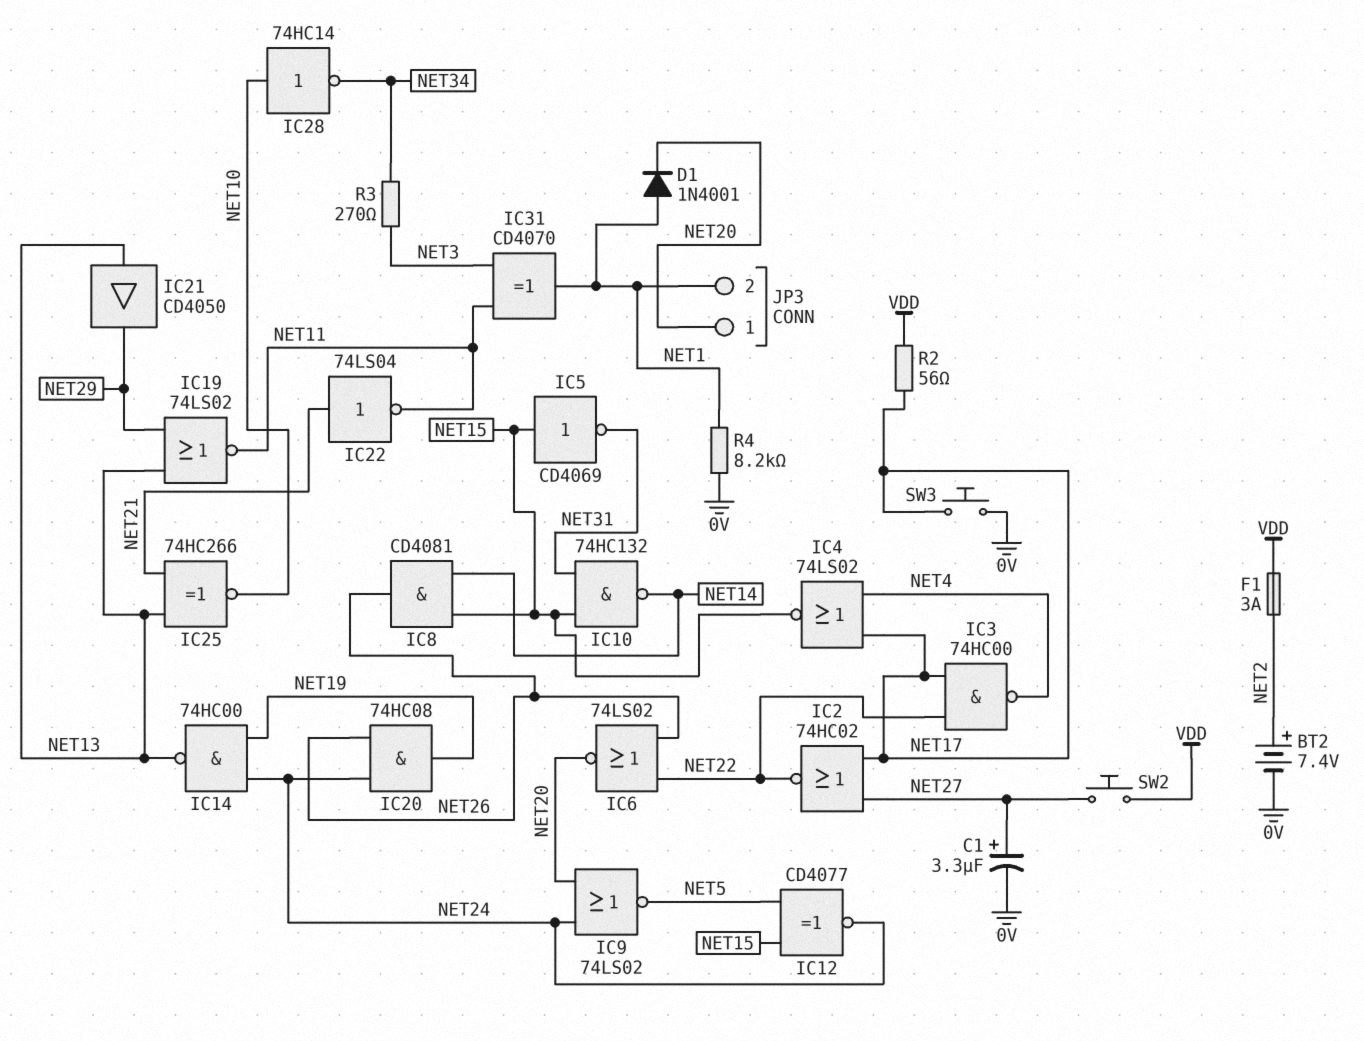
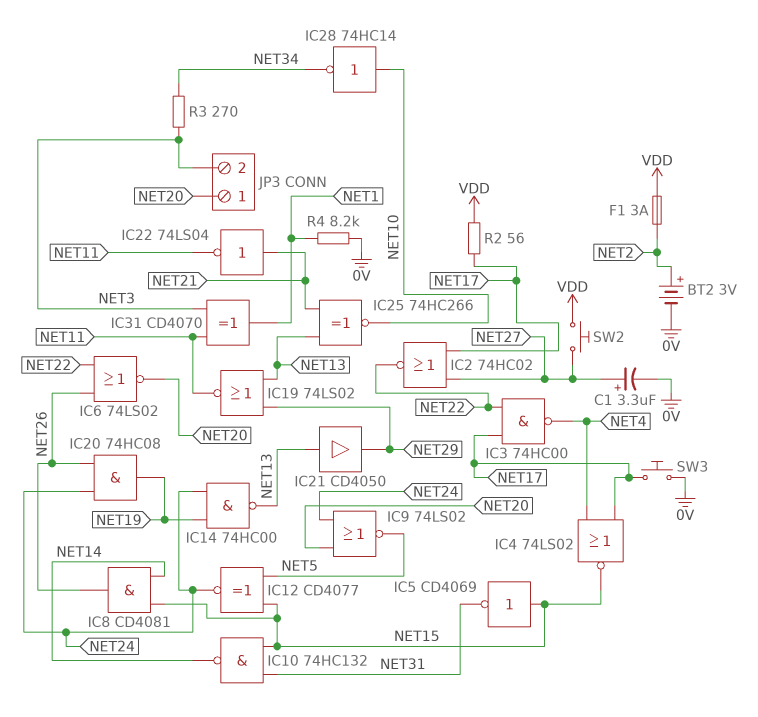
BT2: 7.4V (plus NET2, minus 0V) -> 3V (plus NET2, minus 0V)
D1: diode 1N4001 (A NET1, K NET20) -> none
JP3 pin 2: NET1 -> NET3

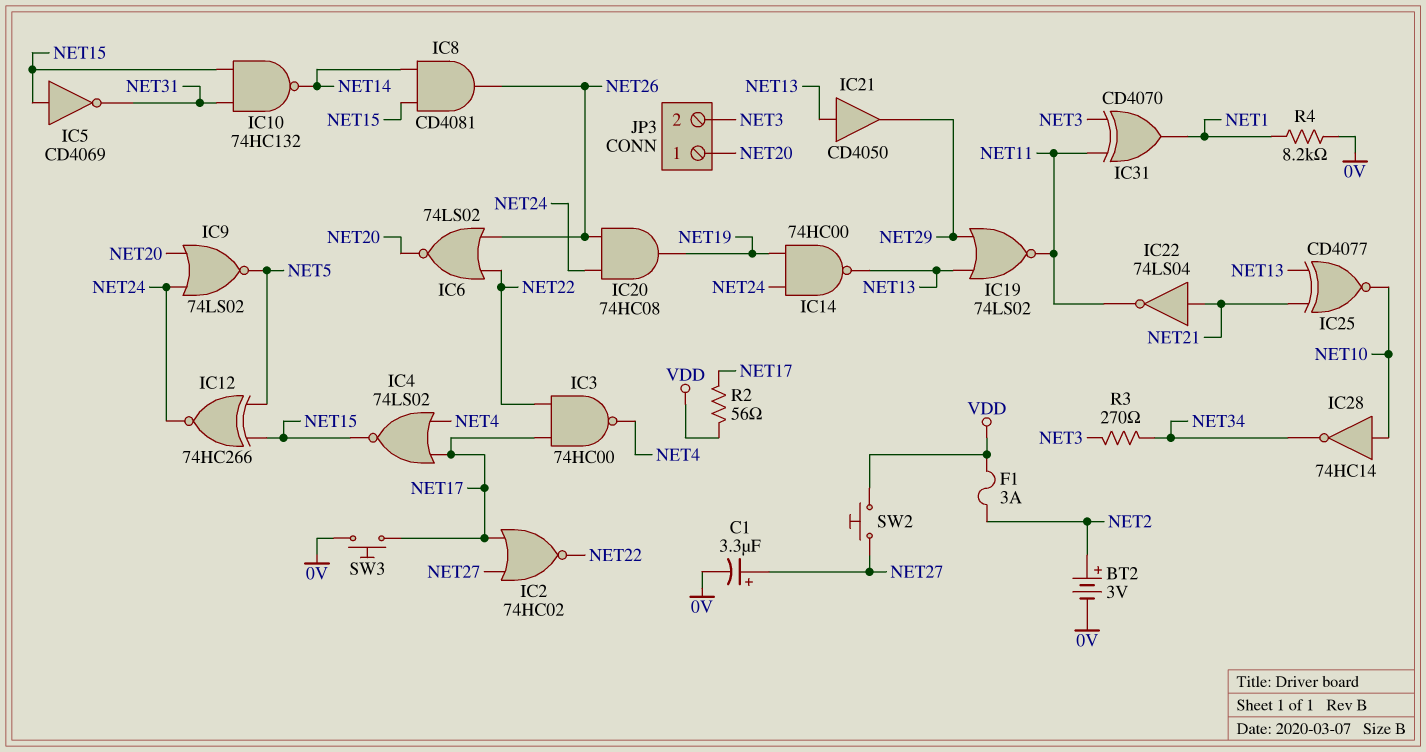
IC12: XNOR CD4077 (in NET5, in NET15, out NET24) -> XNOR 74HC266 (in NET5, in NET15, out NET24)
IC25: XNOR 74HC266 (in NET13, in NET21, out NET10) -> XNOR CD4077 (in NET13, in NET21, out NET10)

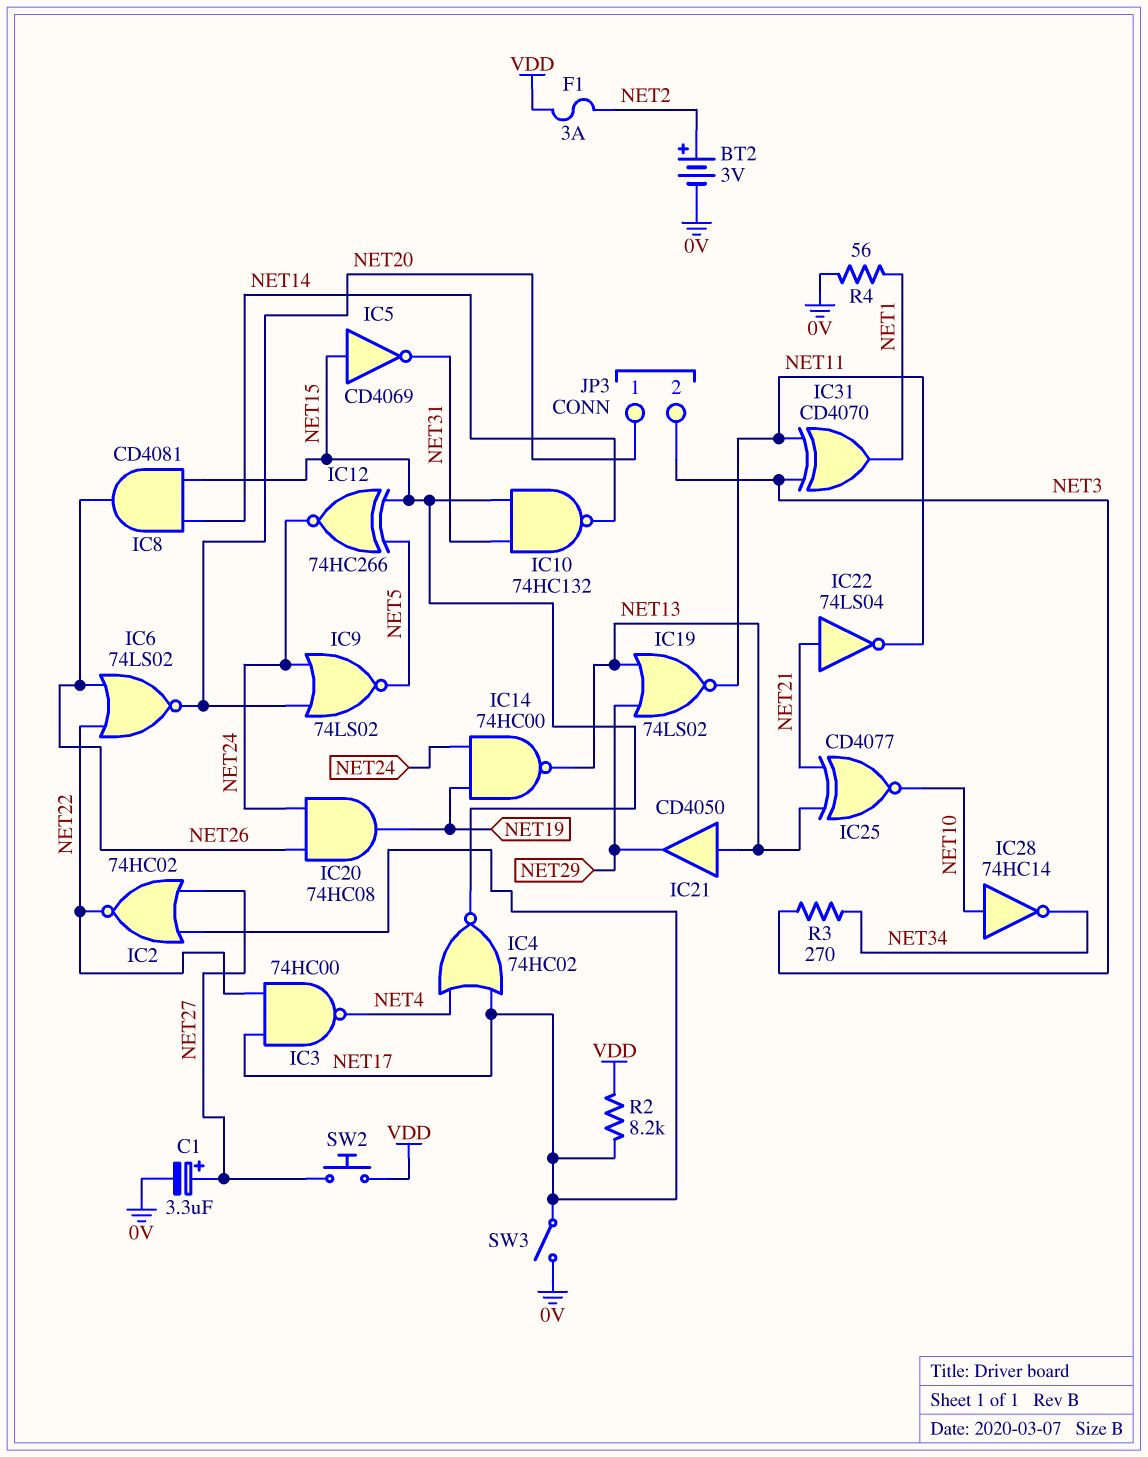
IC4: NOR 74LS02 (in NET4, in NET17, out NET15) -> NOR 74HC02 (in NET4, in NET17, out NET15)
R2: 56 (NET17, VDD) -> 8.2k (NET17, VDD)
R4: 8.2k (0V, NET1) -> 56 (0V, NET1)
SW3: button (0V, NET17) -> switch (0V, NET17)

